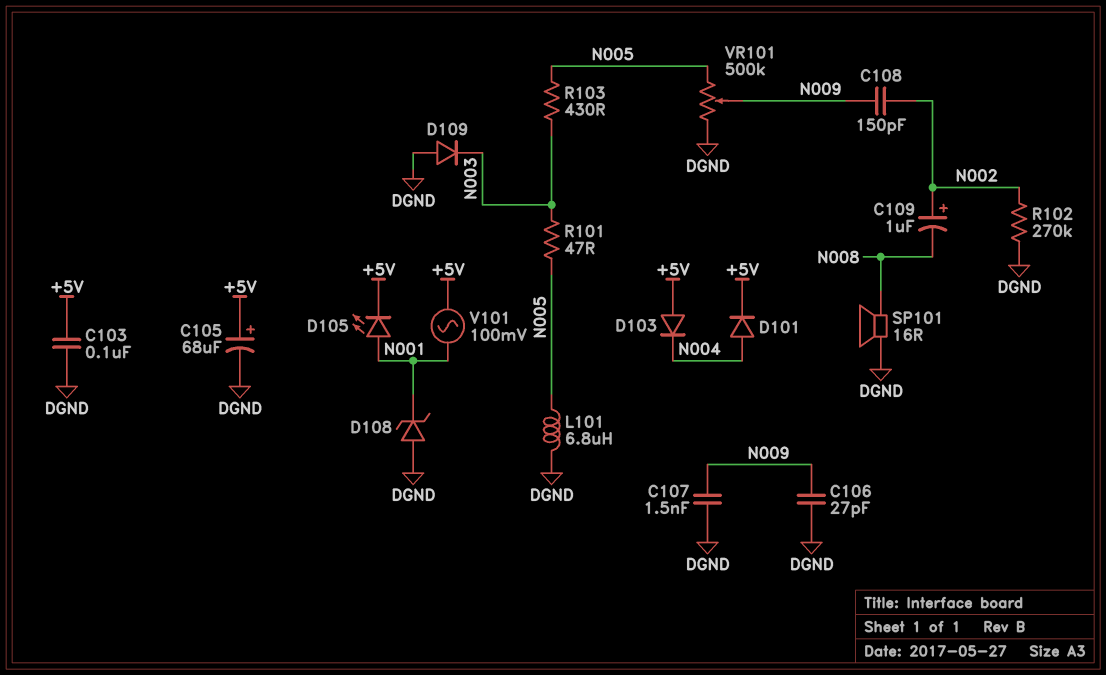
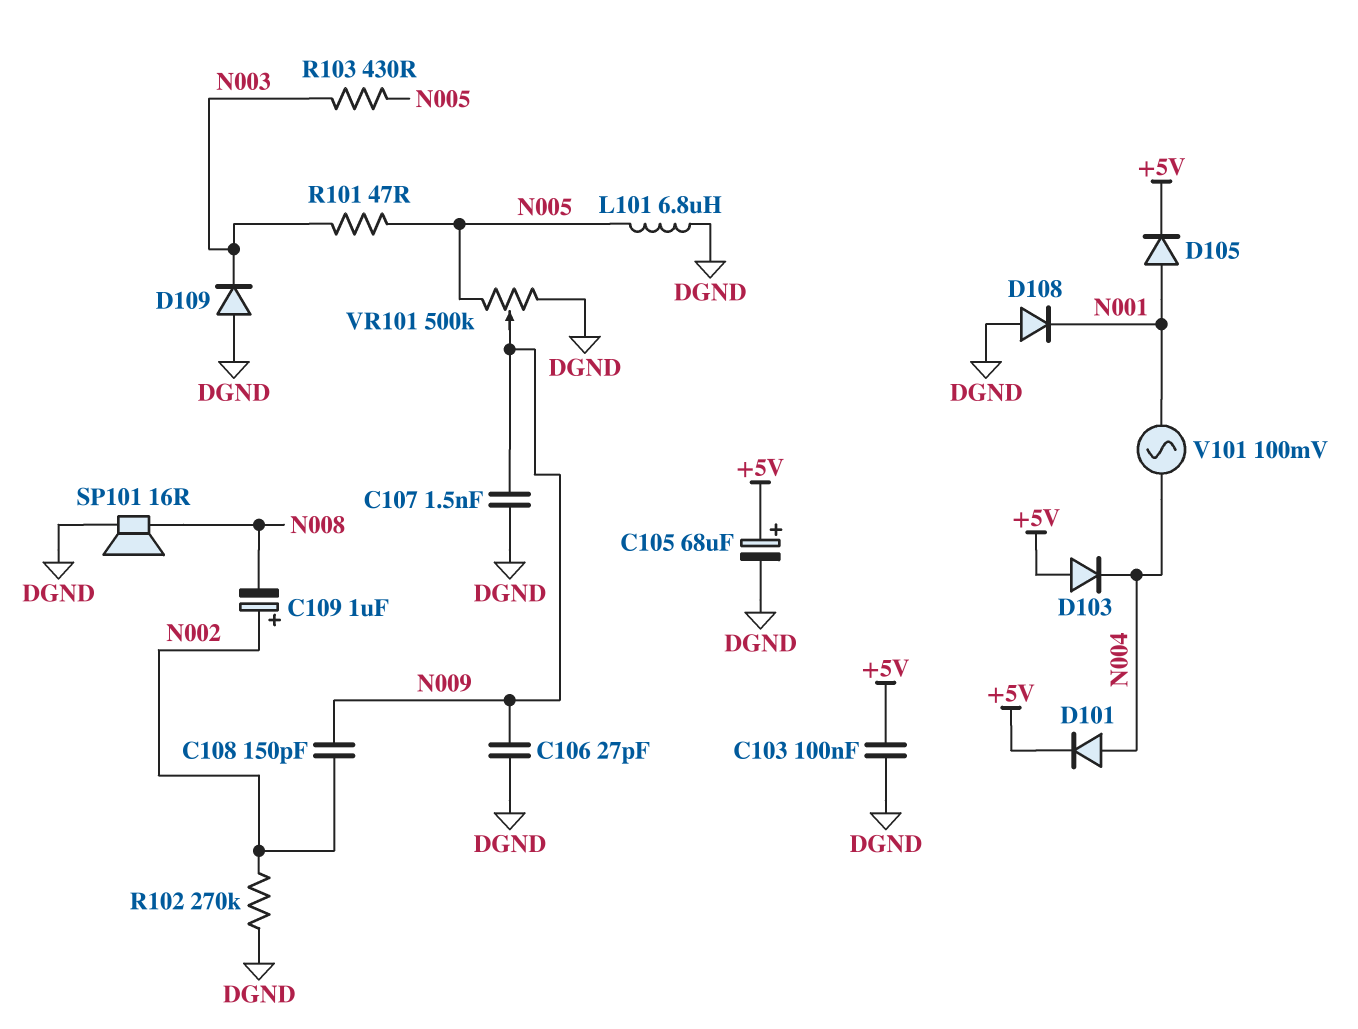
D105: LED (A N001, K +5V) -> diode (A N001, K +5V)
D108: zener (A DGND, K N001) -> diode (A DGND, K N001)
V101: AC 100mV (+5V, N001) -> AC 100mV (N001, N004)

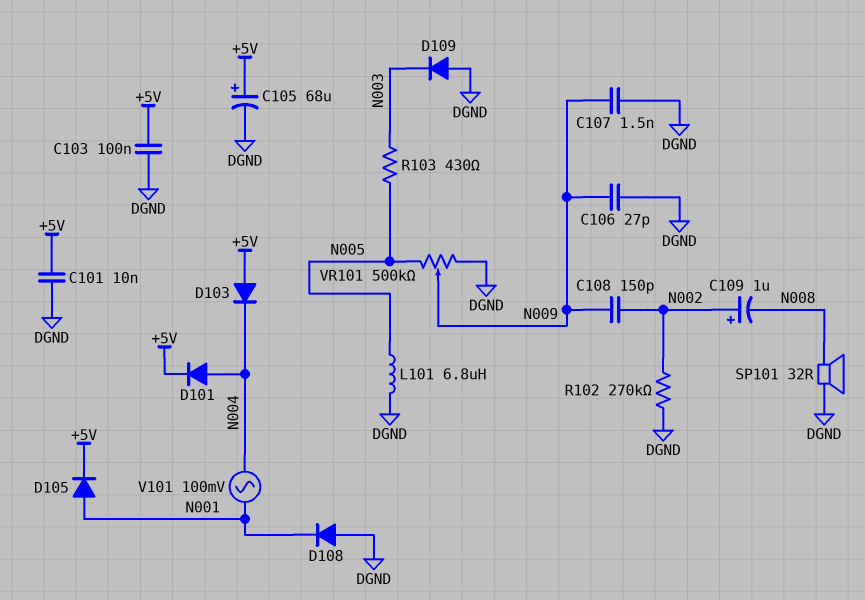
C101: none -> 10nF (+5V, DGND)
R101: 47 (N003, N005) -> none
SP101: speaker 16R (DGND, N008) -> speaker 32R (DGND, N008)

